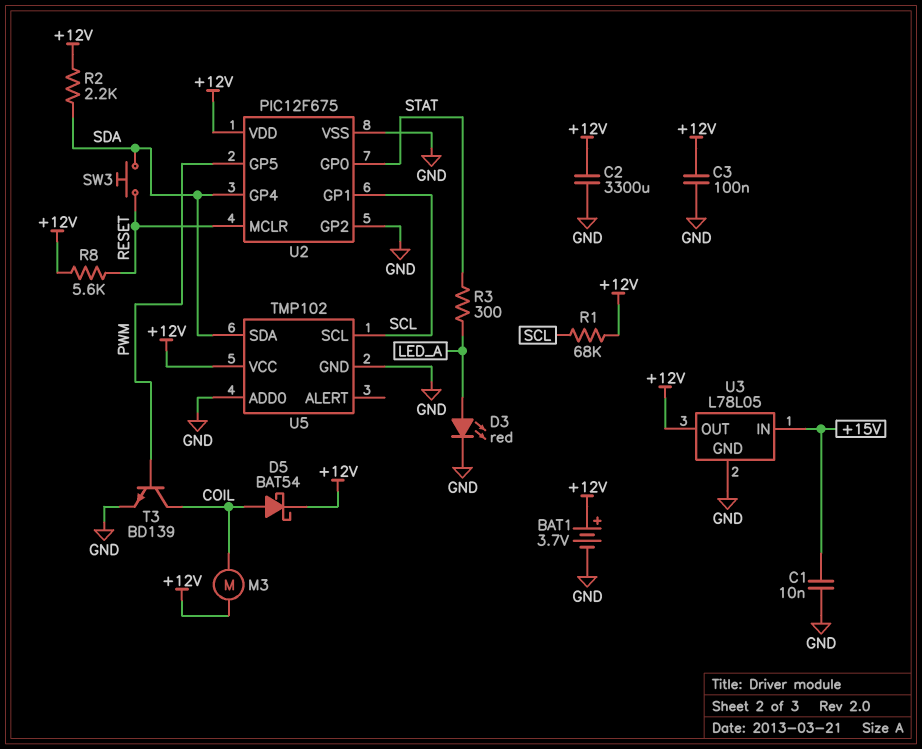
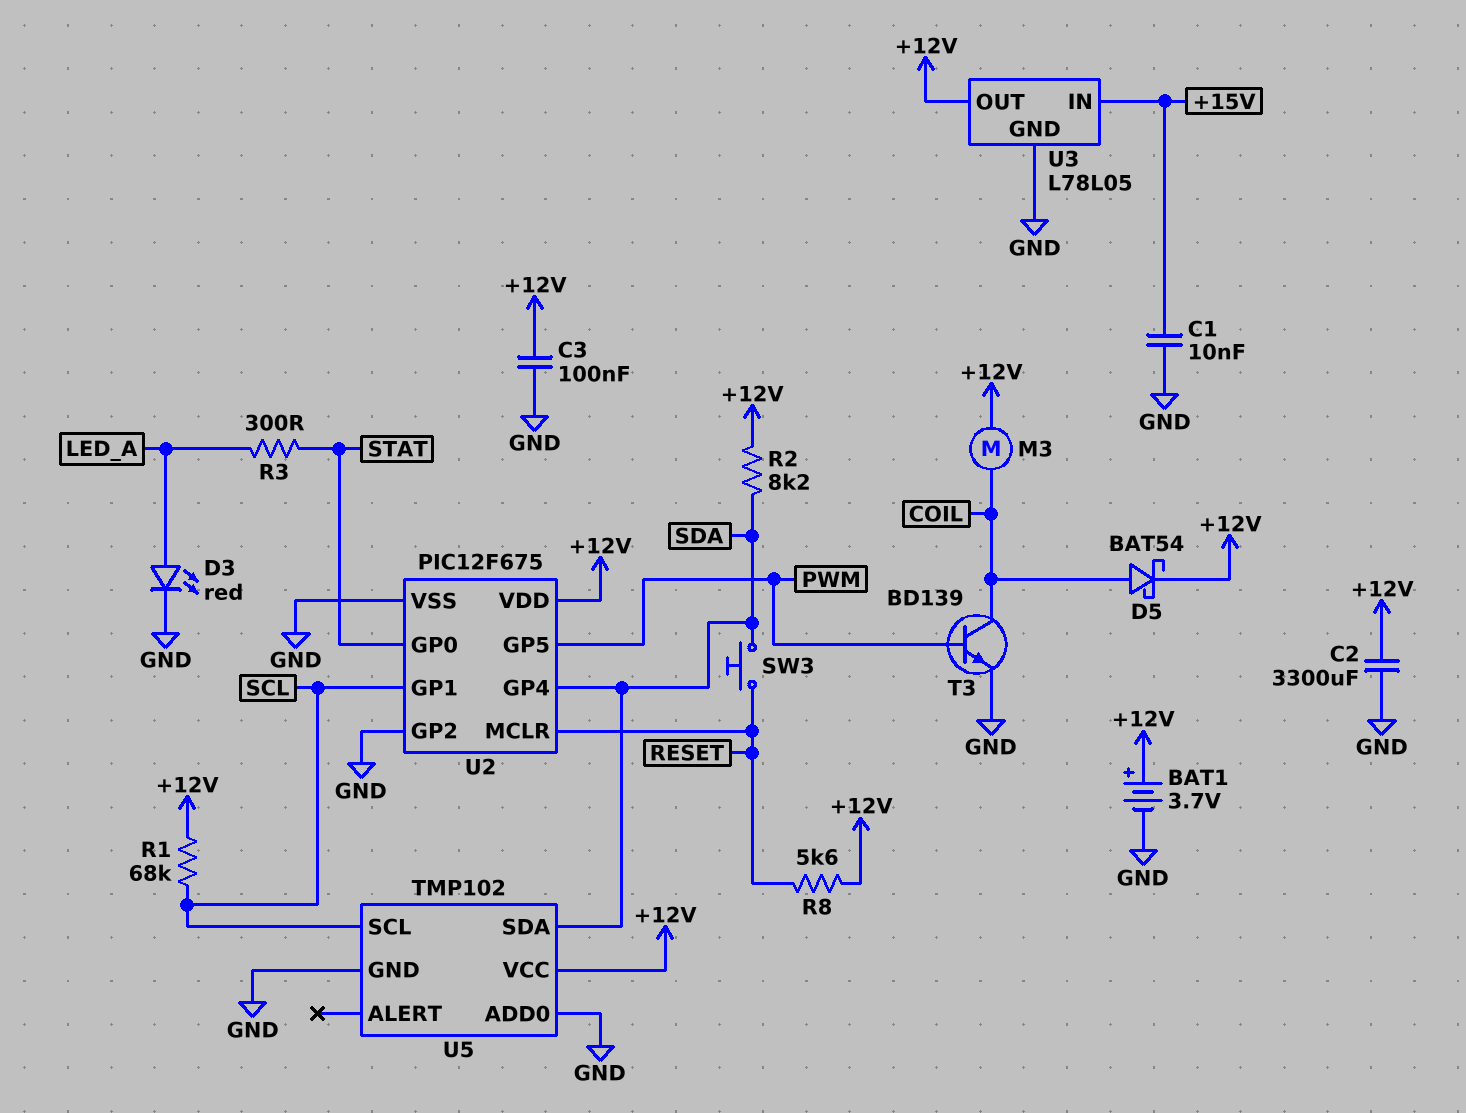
R2: 2.2k (+12V, SDA) -> 8.2k (+12V, SDA)

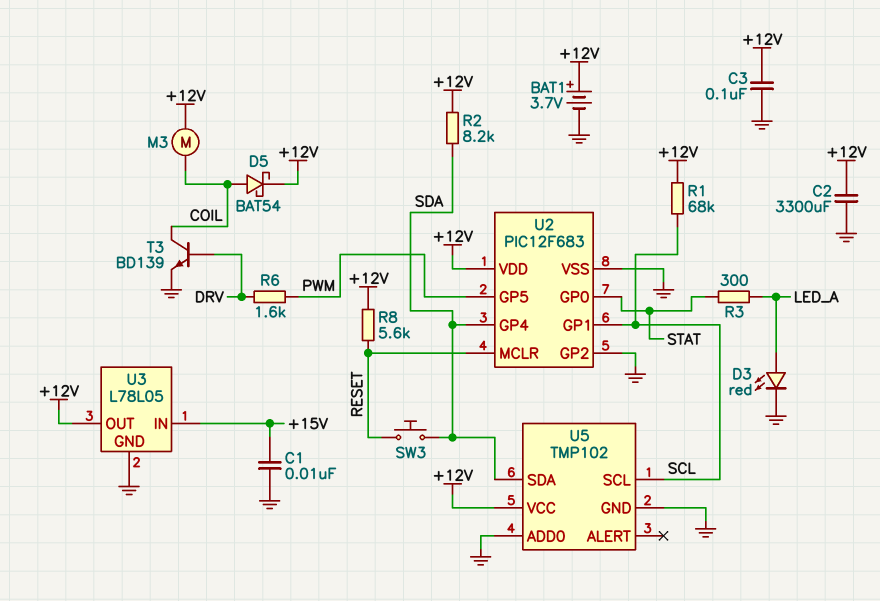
R6: none -> 1.6k (DRV, PWM)
T3: NPN BD139 (B PWM, C COIL, E GND) -> NPN BD139 (B DRV, C COIL, E GND)
U2: PIC12F675 -> PIC12F683

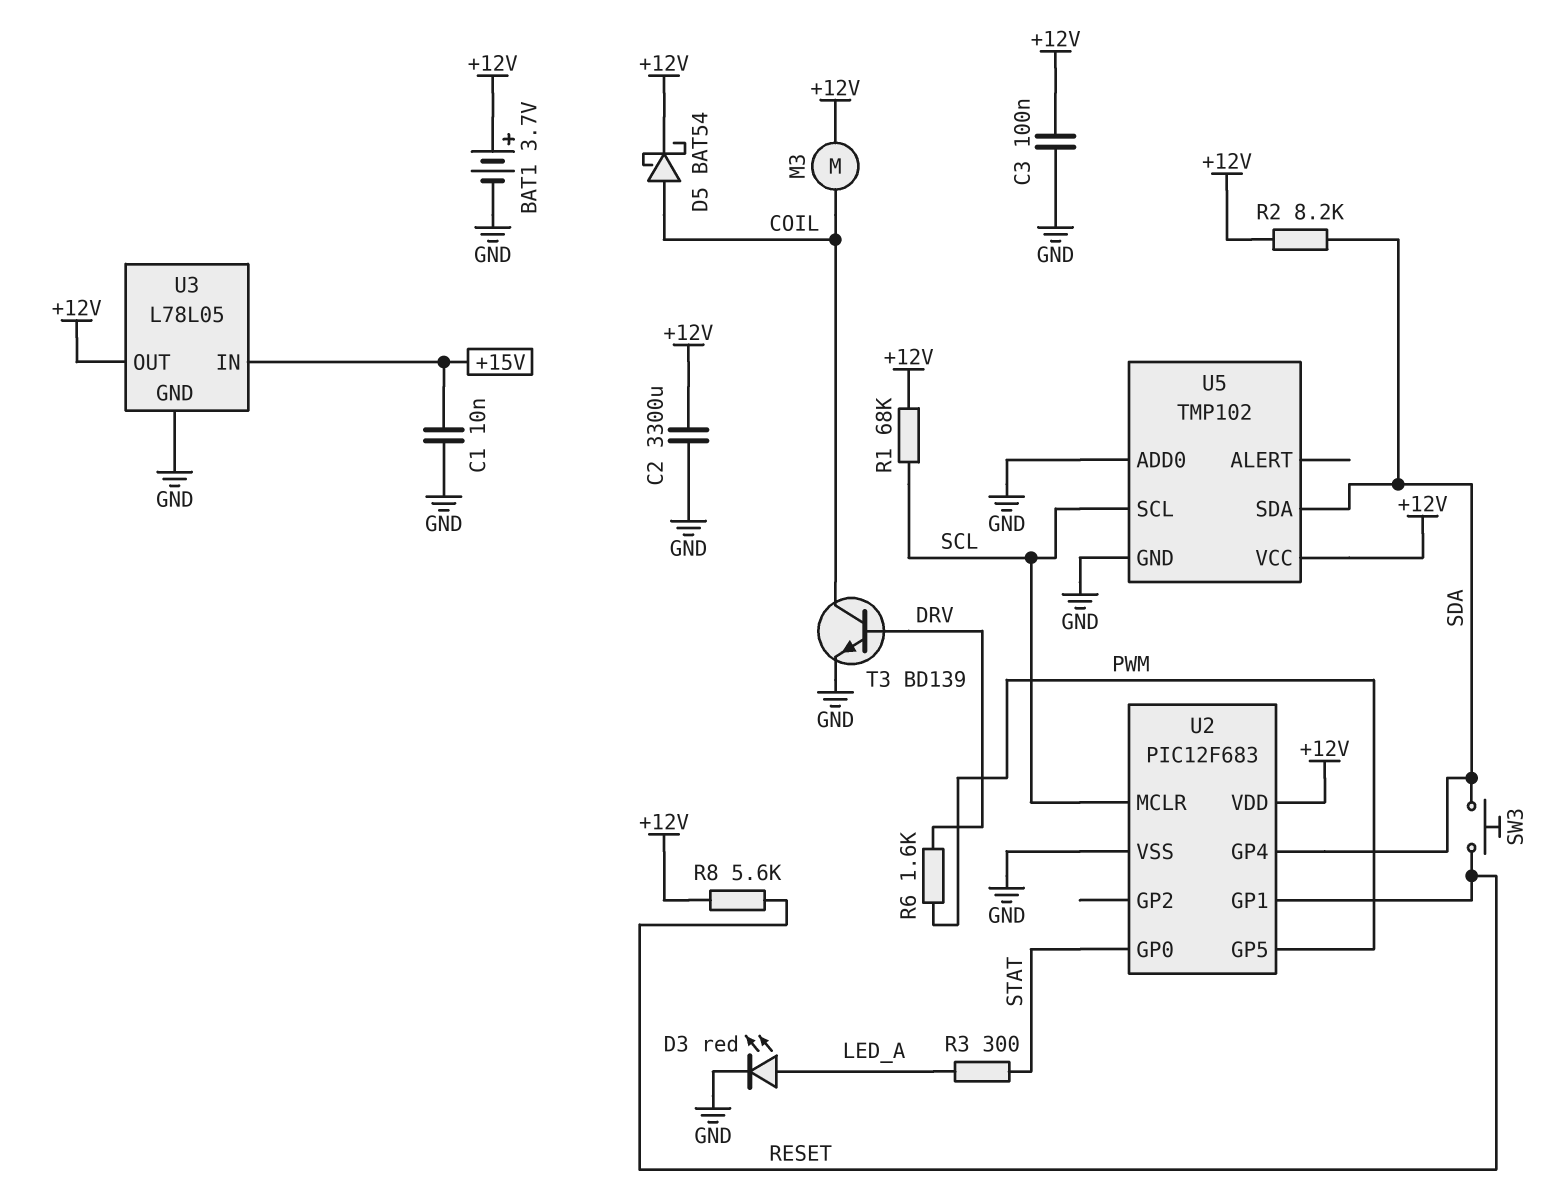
U2 pin GP1: SCL -> RESET
U2 pin GP2: GND -> none
U2 pin MCLR: RESET -> SCL

